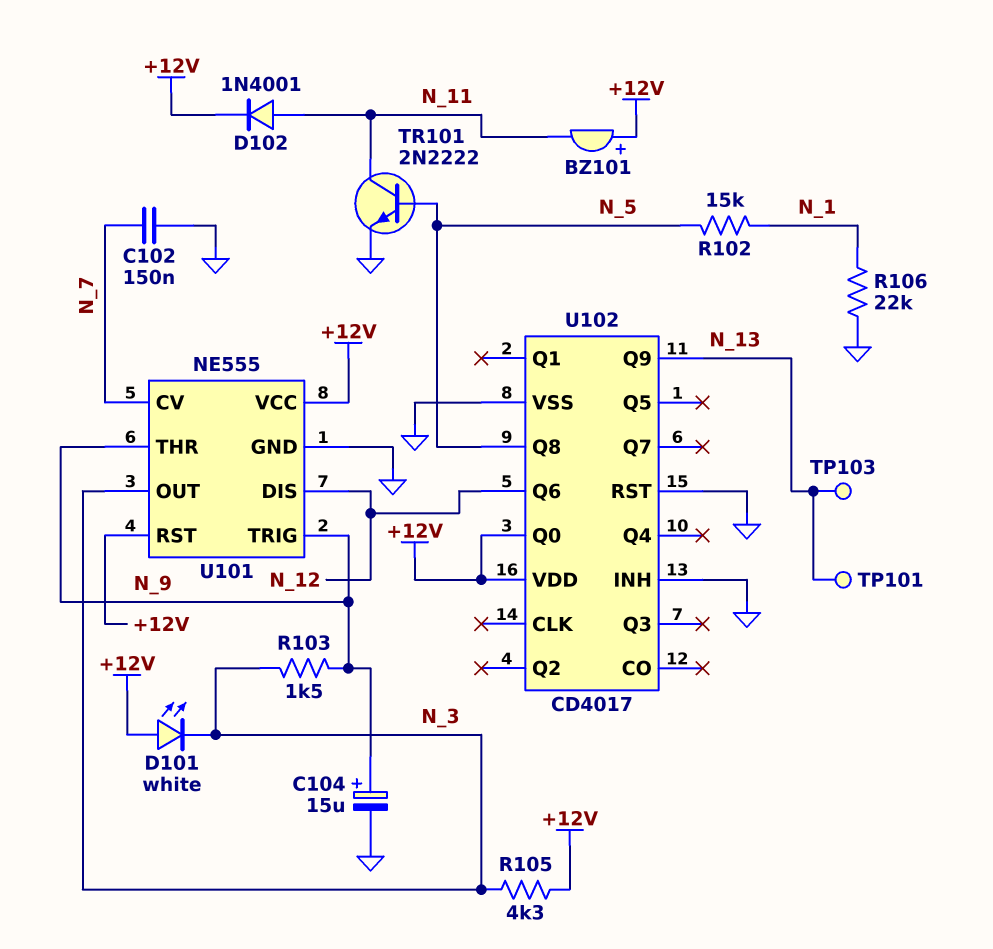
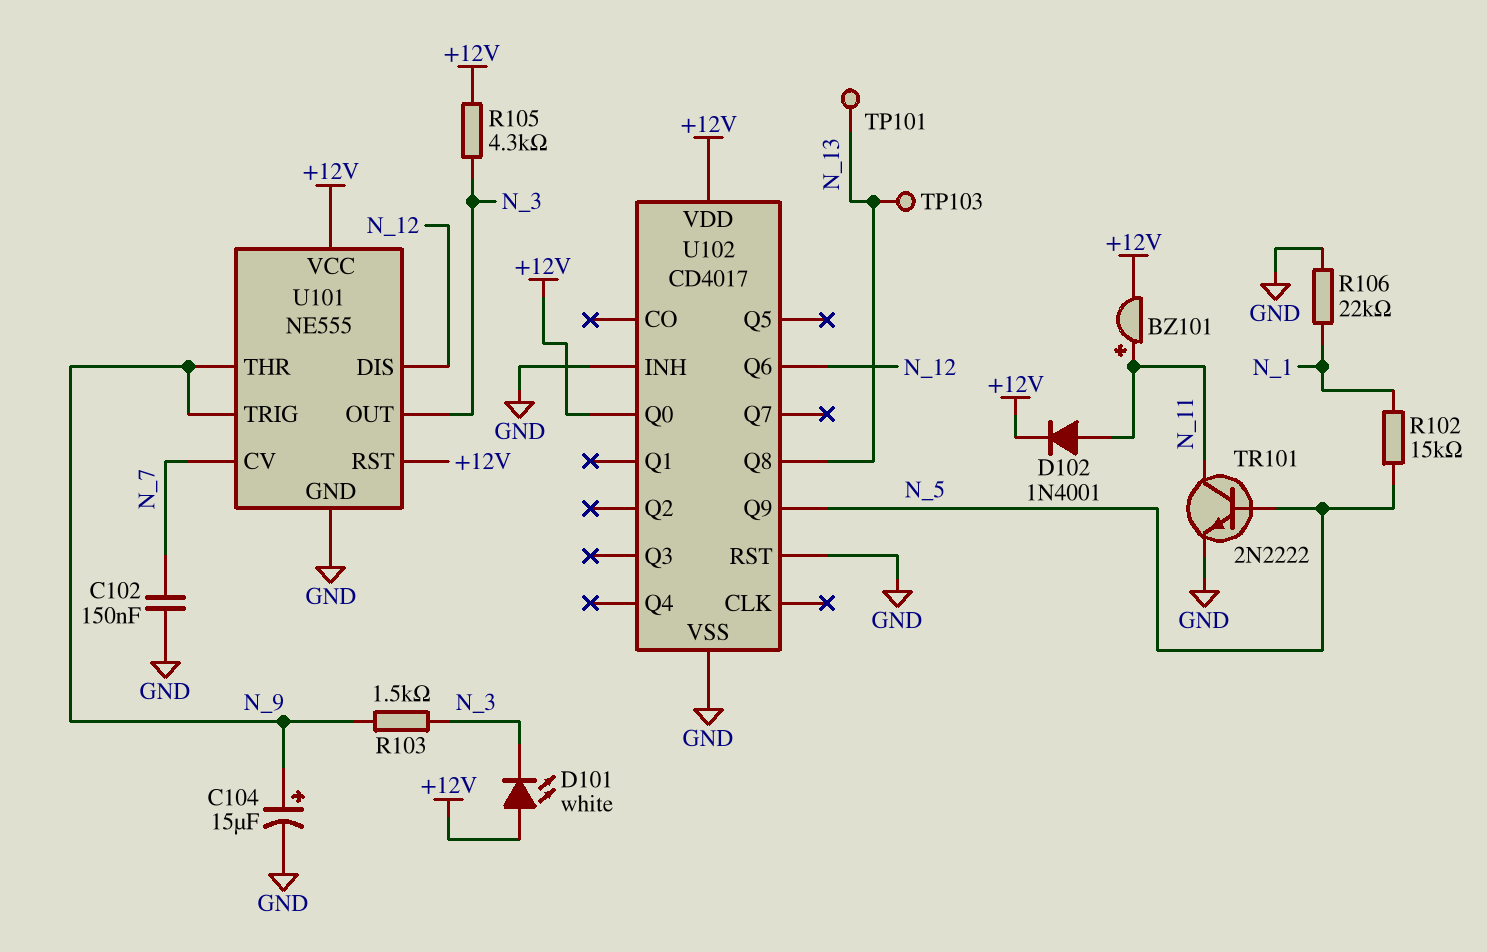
BZ101: buzzer (plus +12V, minus N_11) -> buzzer (plus N_11, minus +12V)
U102 pin Q8: N_5 -> N_13
U102 pin Q9: N_13 -> N_5

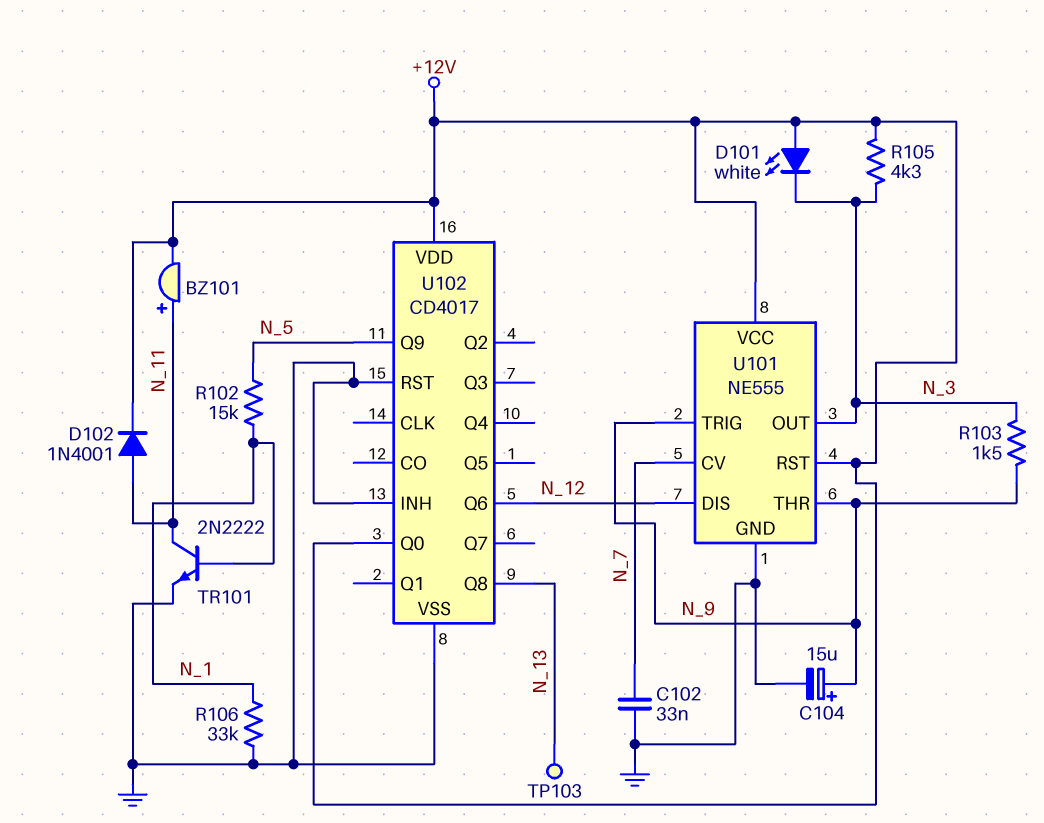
C102: 150nF (GND, N_7) -> 33nF (GND, N_7)
R106: 22k (GND, N_1) -> 33k (GND, N_1)
TP101: test point (N_13) -> none
TR101: NPN 2N2222 (B N_5, C N_11, E GND) -> NPN 2N2222 (B N_1, C N_11, E GND)

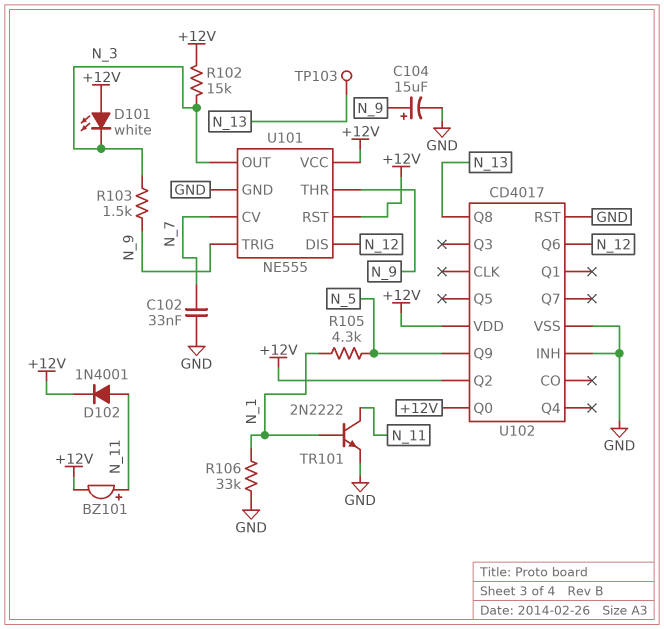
R102: 15k (N_1, N_5) -> 15k (+12V, N_3)
R105: 4.3k (+12V, N_3) -> 4.3k (N_1, N_5)
U102 pin Q2: none -> +12V

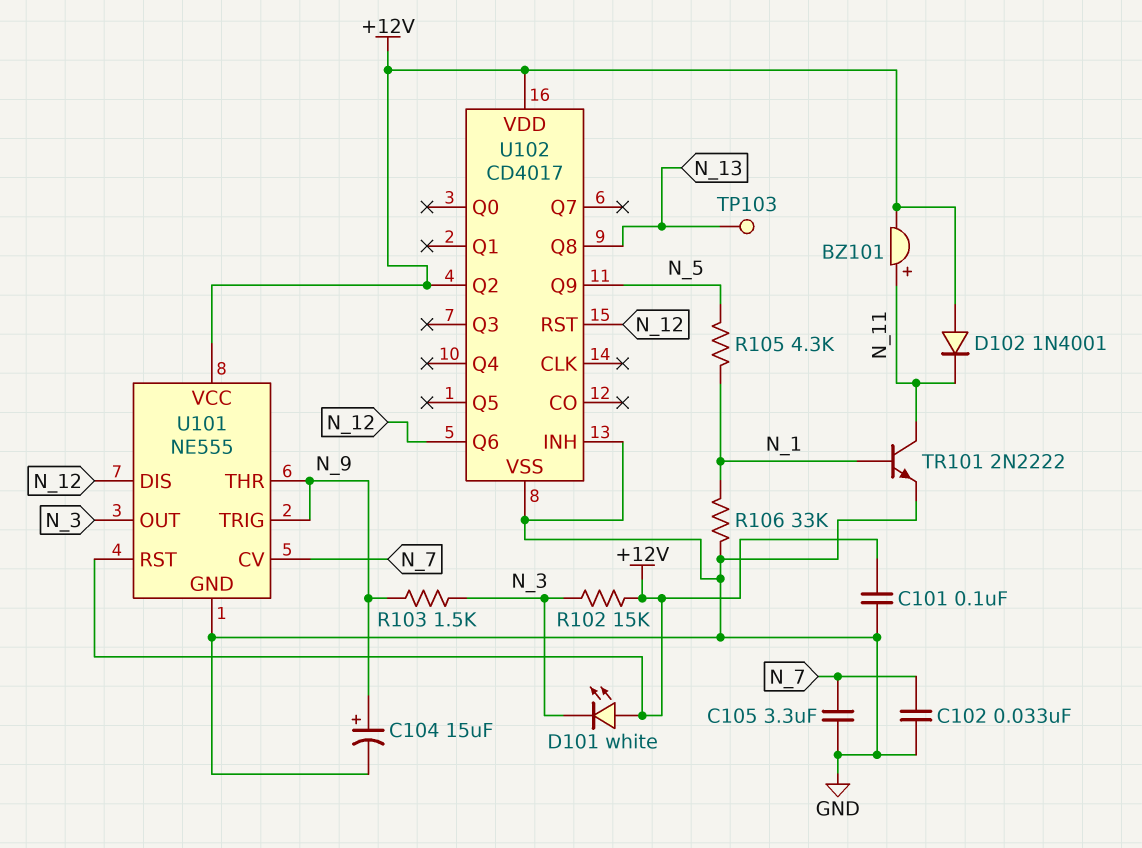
C101: none -> 100nF (+12V, GND)
C105: none -> 3.3uF (GND, N_7)
D102: diode 1N4001 (A N_11, K +12V) -> diode 1N4001 (A +12V, K N_11)
U102 pin Q0: +12V -> none
U102 pin RST: GND -> N_12

